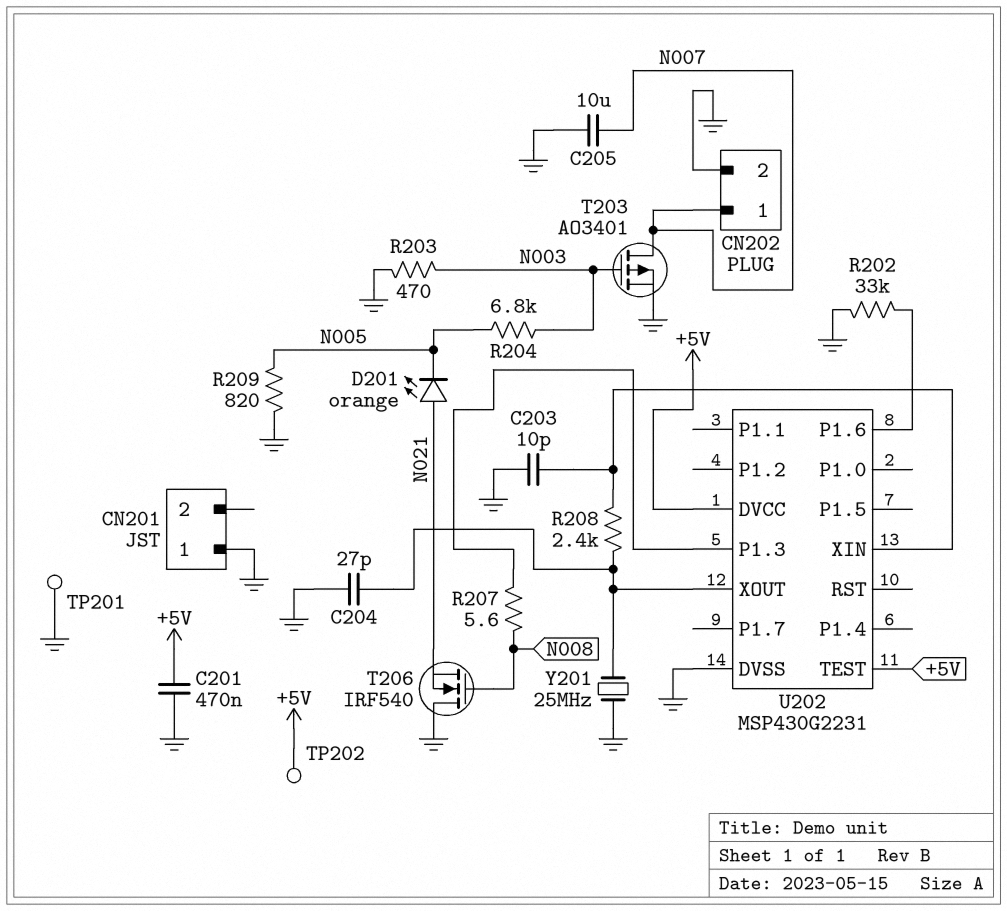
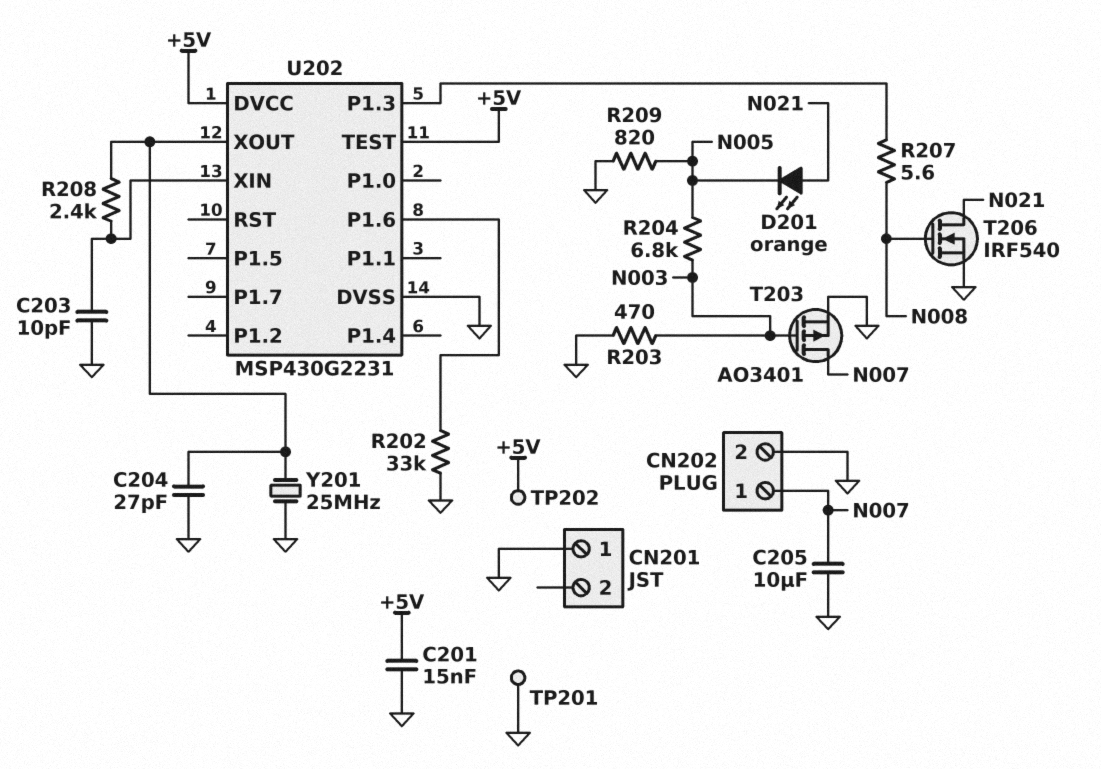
C201: 470nF (+5V, GND) -> 15nF (+5V, GND)
T206: NMOS IRF540 (G N008, D GND, S N021) -> NMOS IRF540 (G N008, D N021, S GND)

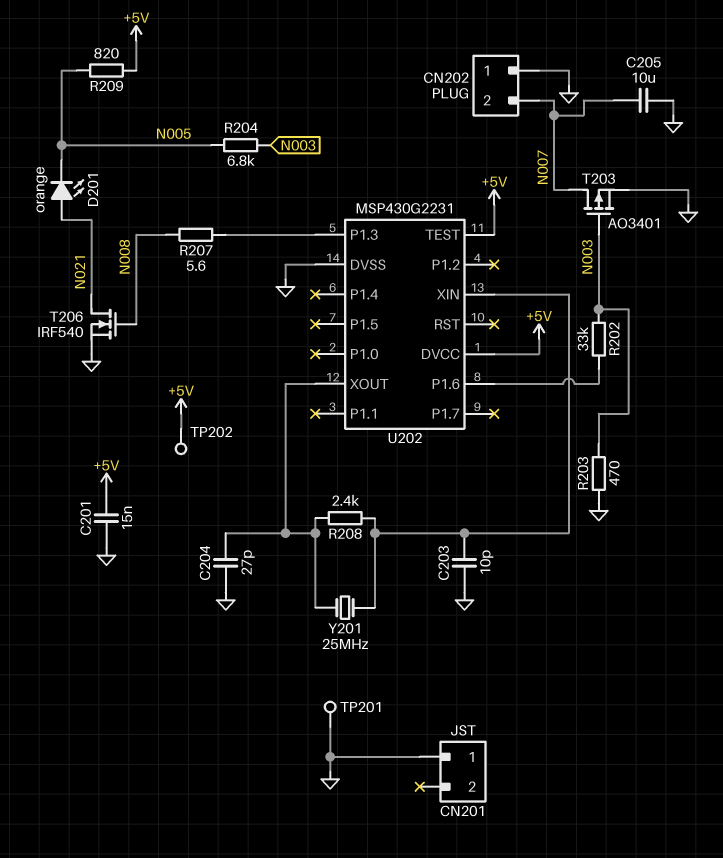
CN202 pin 1: N007 -> GND
CN202 pin 2: GND -> N007
R202: 33k (GND, U202/P1.6) -> 33k (N003, U202/P1.6)
R209: 820 (GND, N005) -> 820 (+5V, N005)
Y201: 25MHz (GND, U202/XOUT) -> 25MHz (U202/XIN, U202/XOUT)

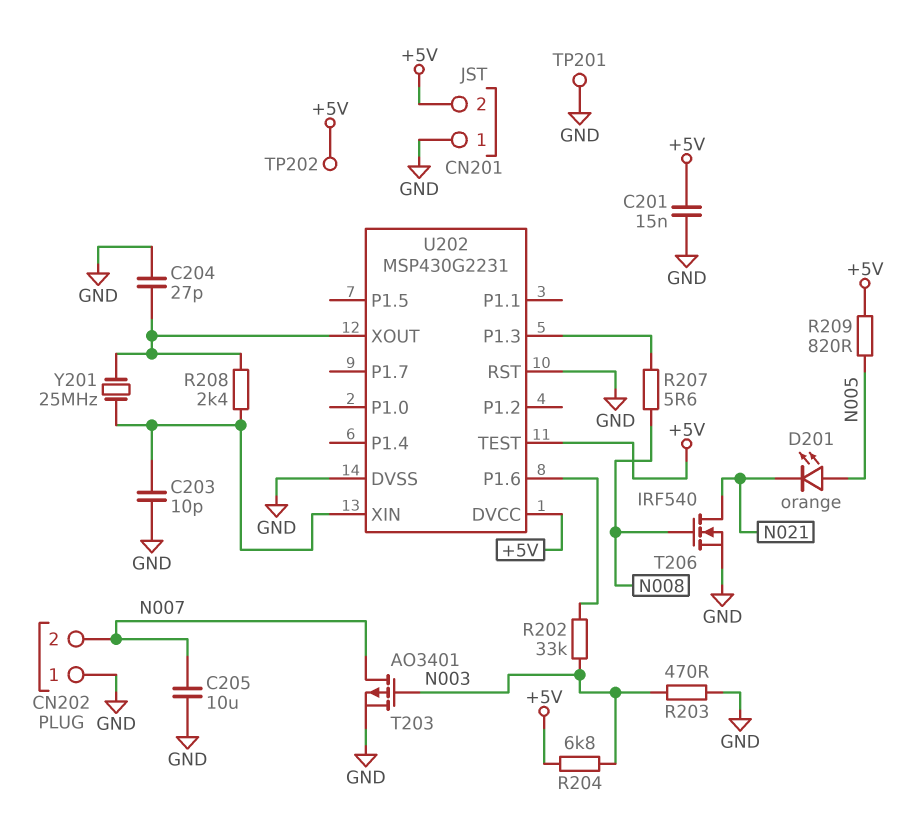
CN201 pin 2: none -> +5V
D201: LED orange (A N021, K N005) -> LED orange (A N005, K N021)
R204: 6.8k (N003, N005) -> 6.8k (+5V, N003)
U202 pin RST: none -> GND

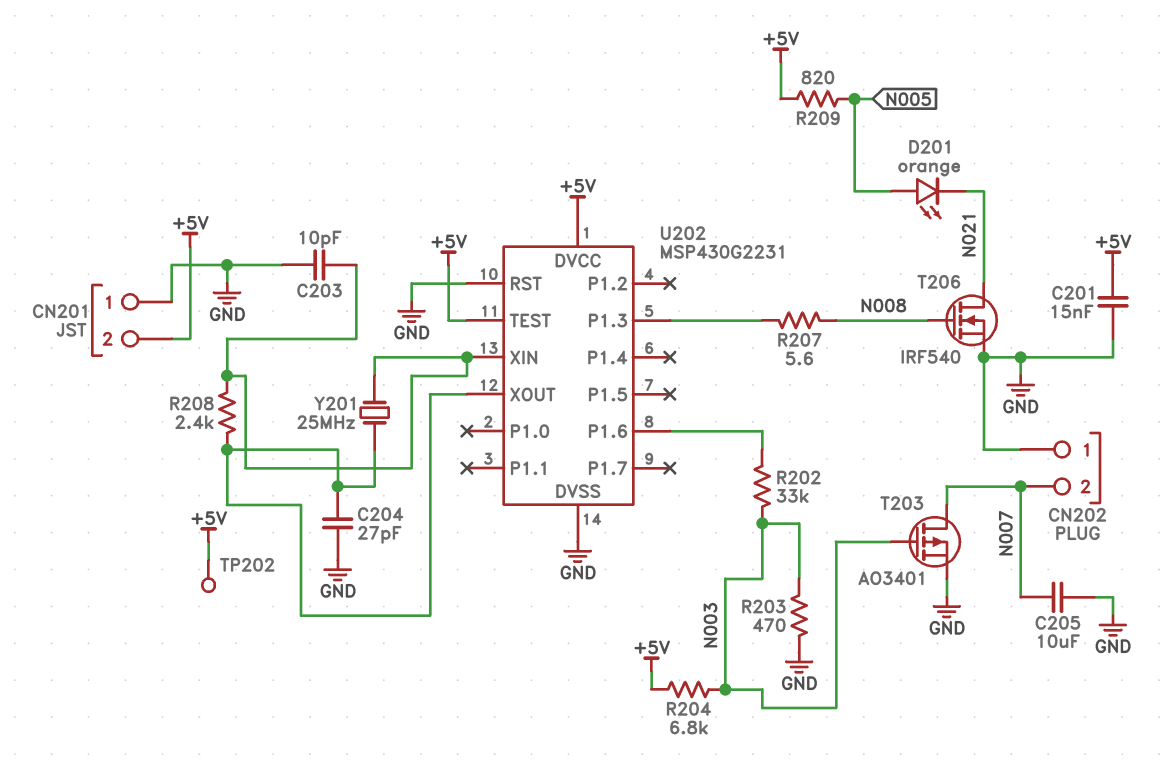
TP201: test point (GND) -> none

